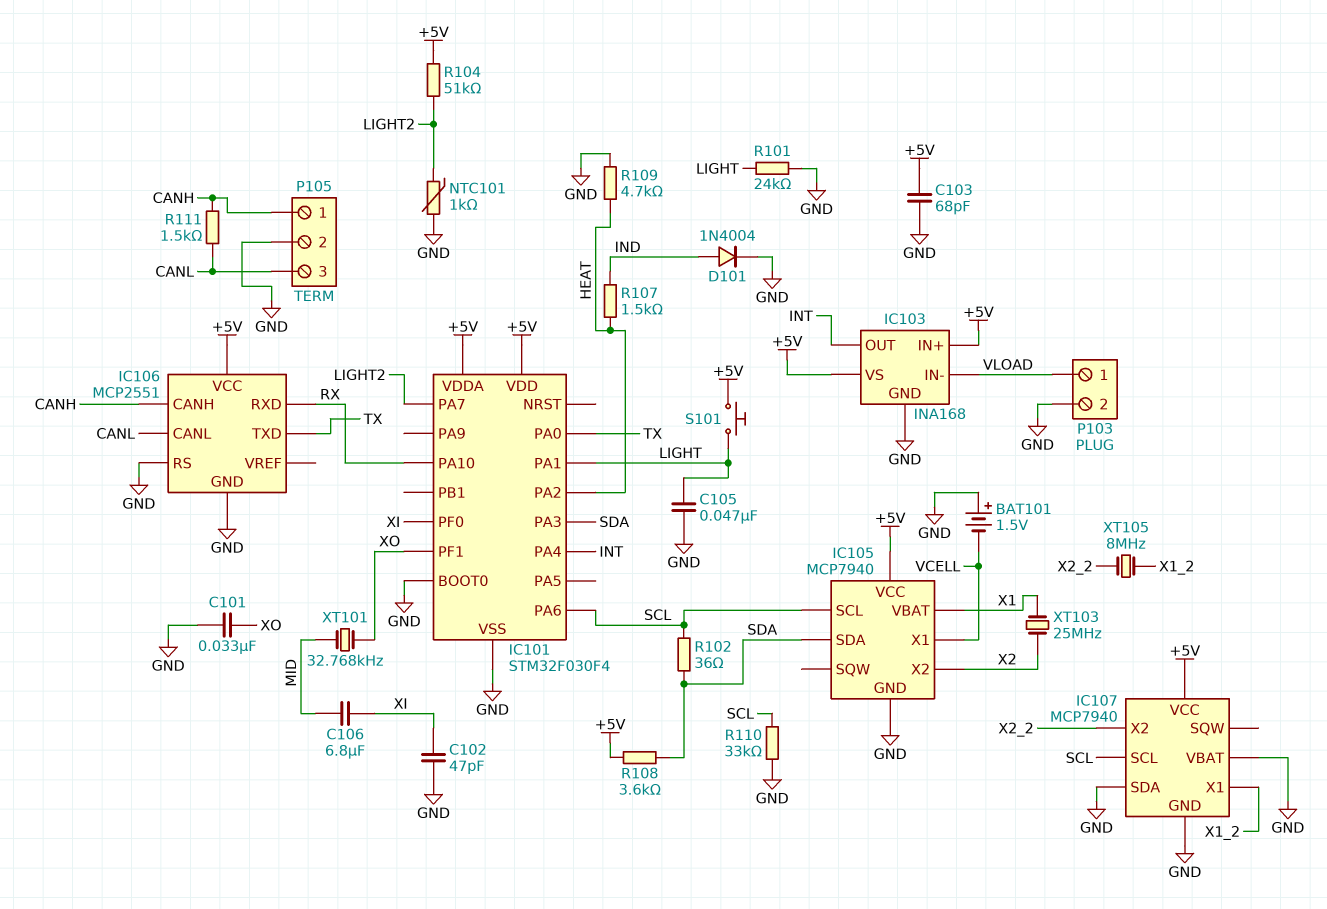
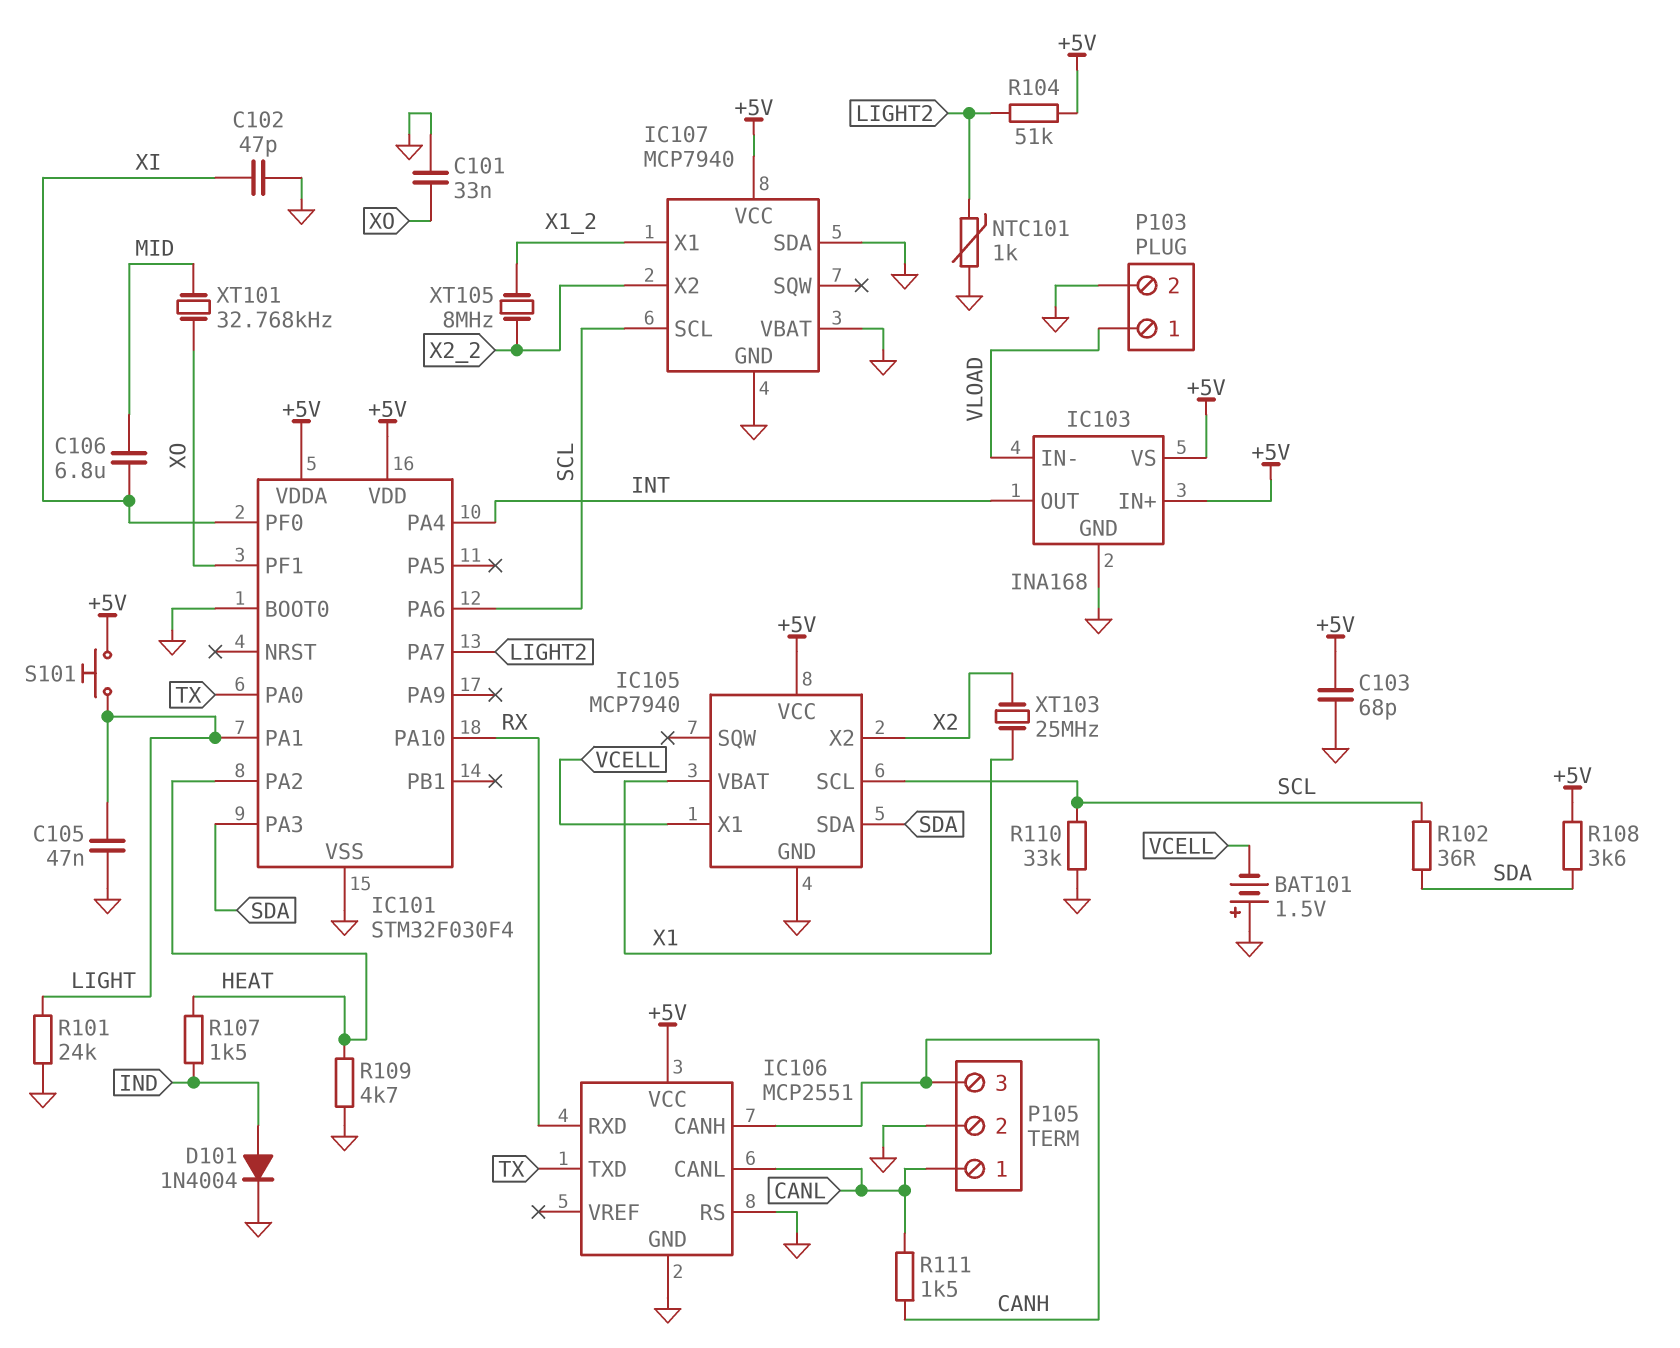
P105 pin 1: CANH -> CANL
P105 pin 3: CANL -> CANH

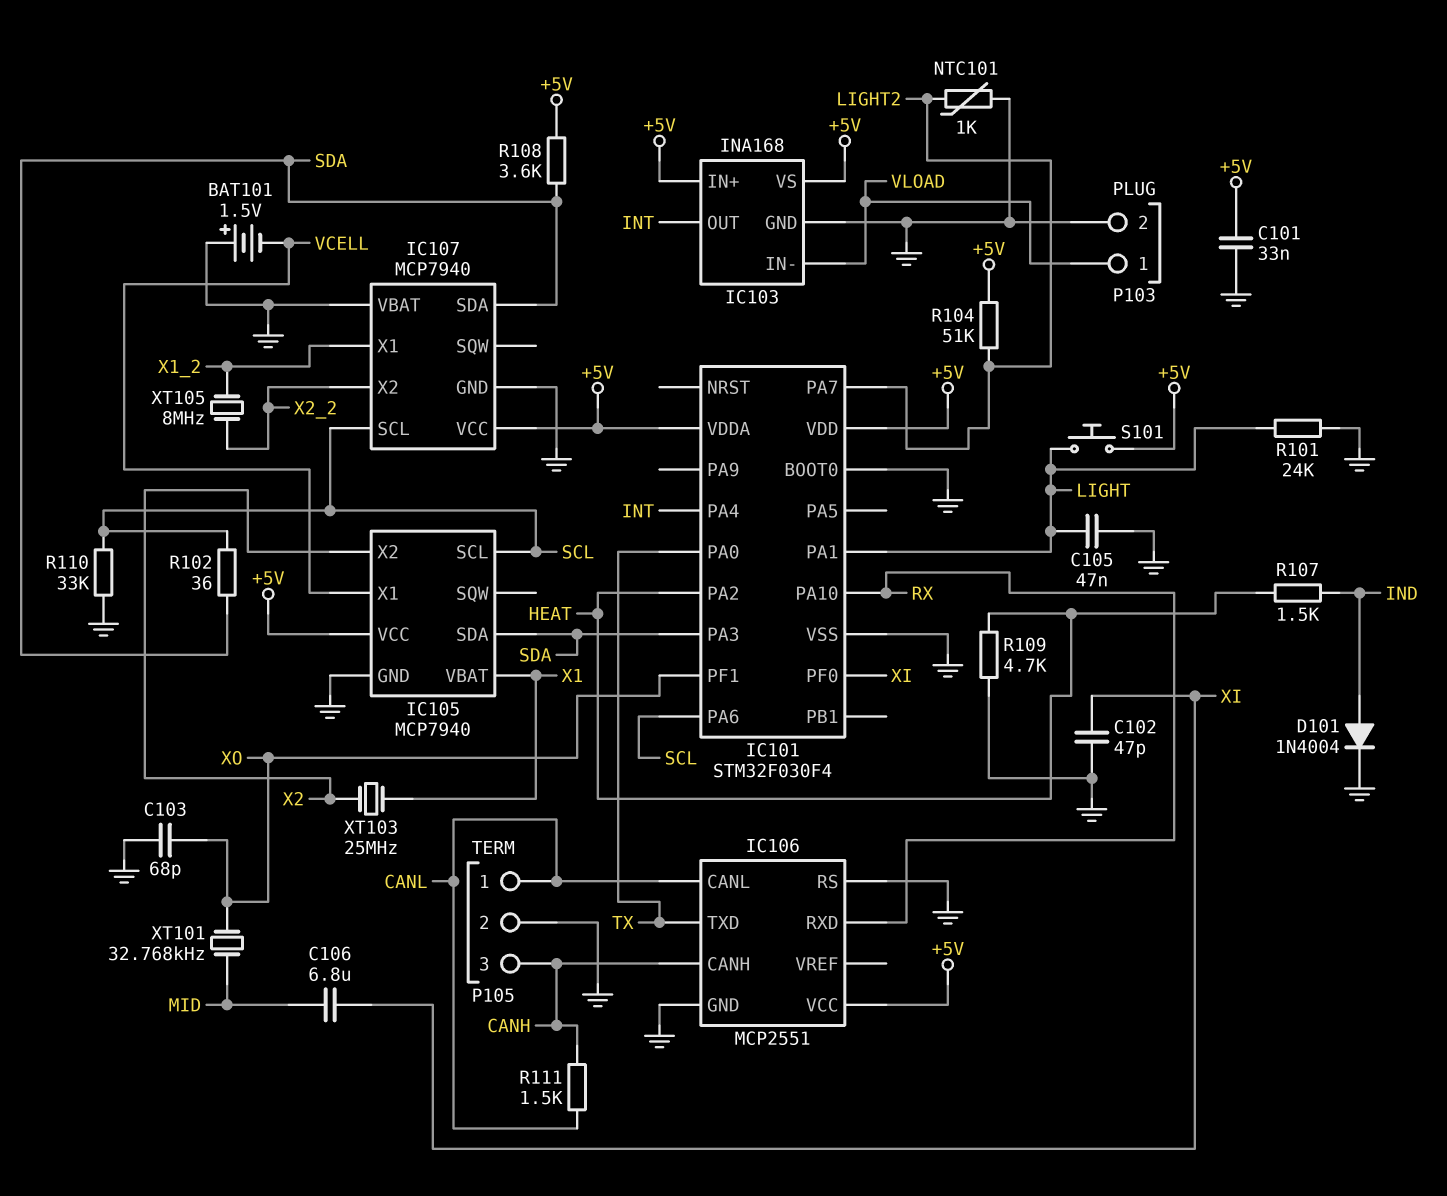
C101: 33nF (GND, XO) -> 33nF (+5V, GND)
C103: 68pF (+5V, GND) -> 68pF (GND, XO)
IC107 pin SDA: GND -> SDA

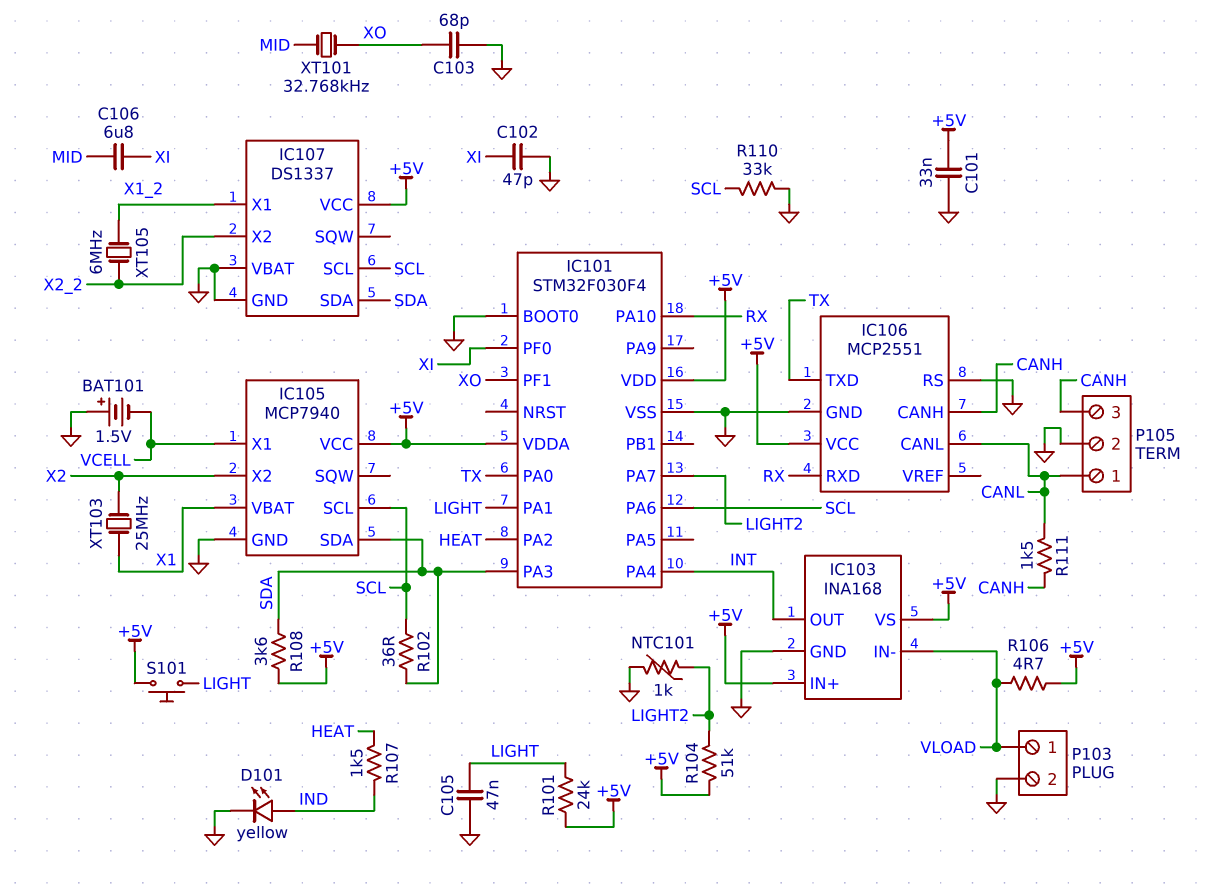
D101: diode 1N4004 (A IND, K GND) -> LED yellow (A IND, K GND)
IC107: MCP7940 -> DS1337
R101: 24k (GND, LIGHT) -> 24k (+5V, LIGHT)
R106: none -> 4.7 (+5V, VLOAD)
R109: 4.7k (GND, HEAT) -> none
XT105: 8MHz (X1_2, X2_2) -> 6MHz (X1_2, X2_2)

